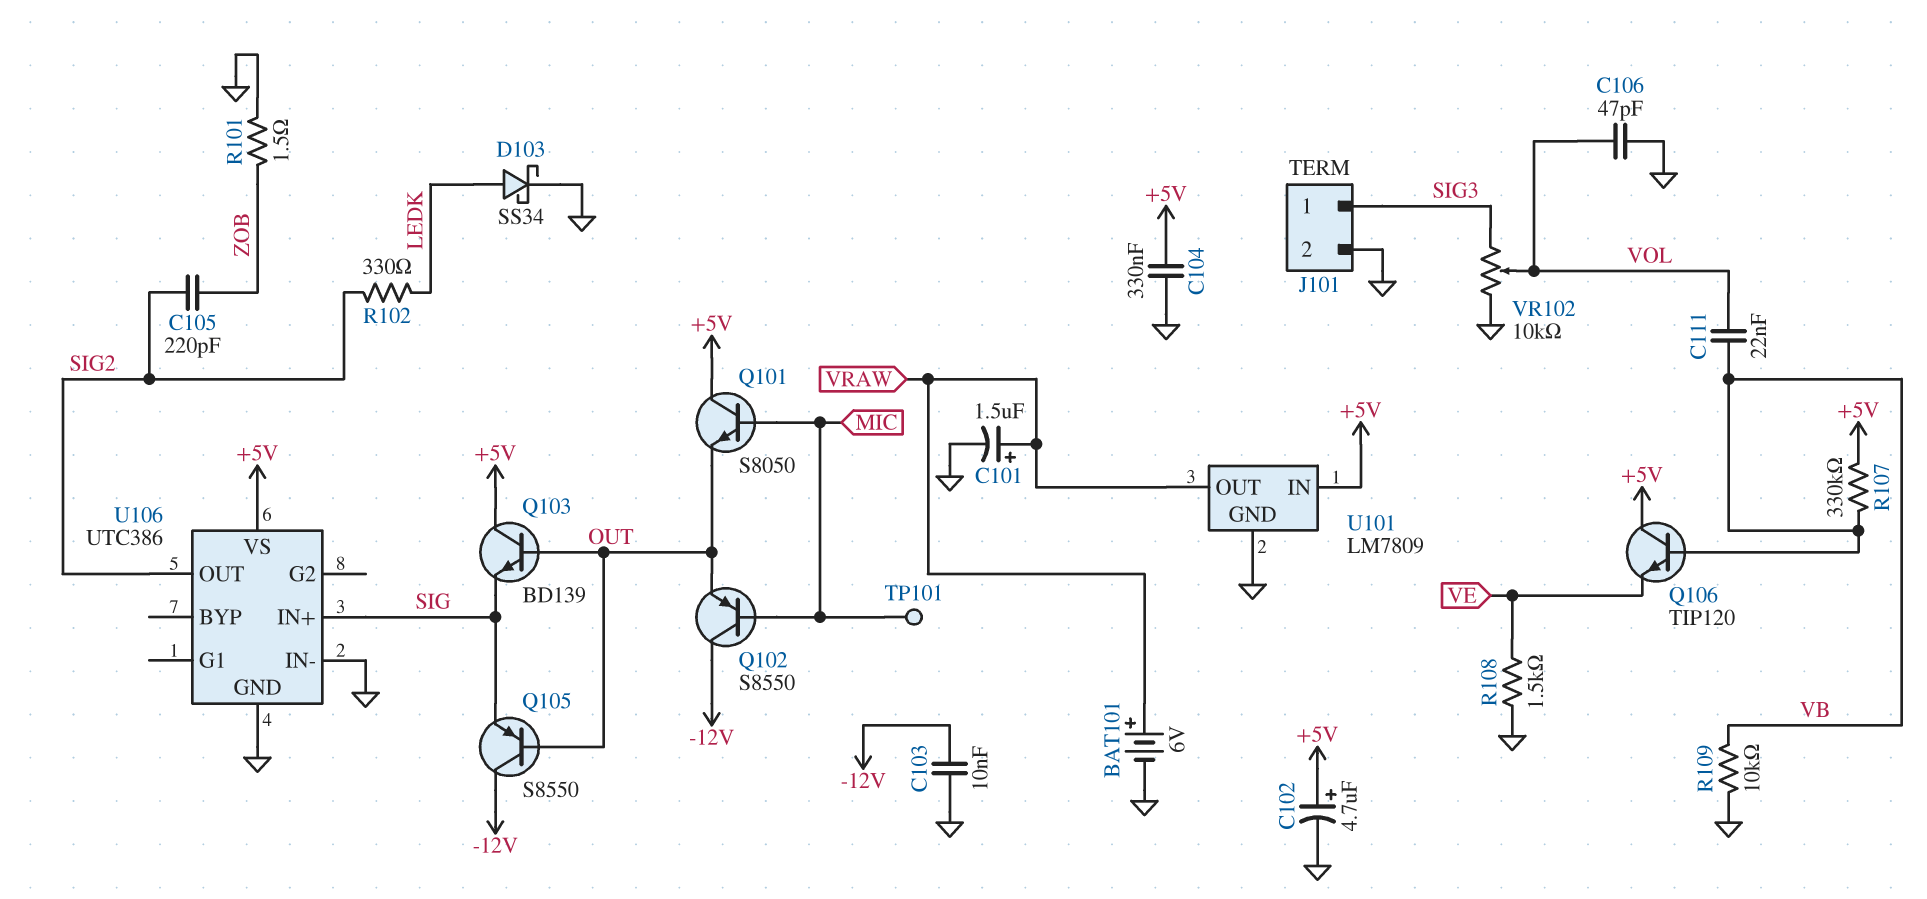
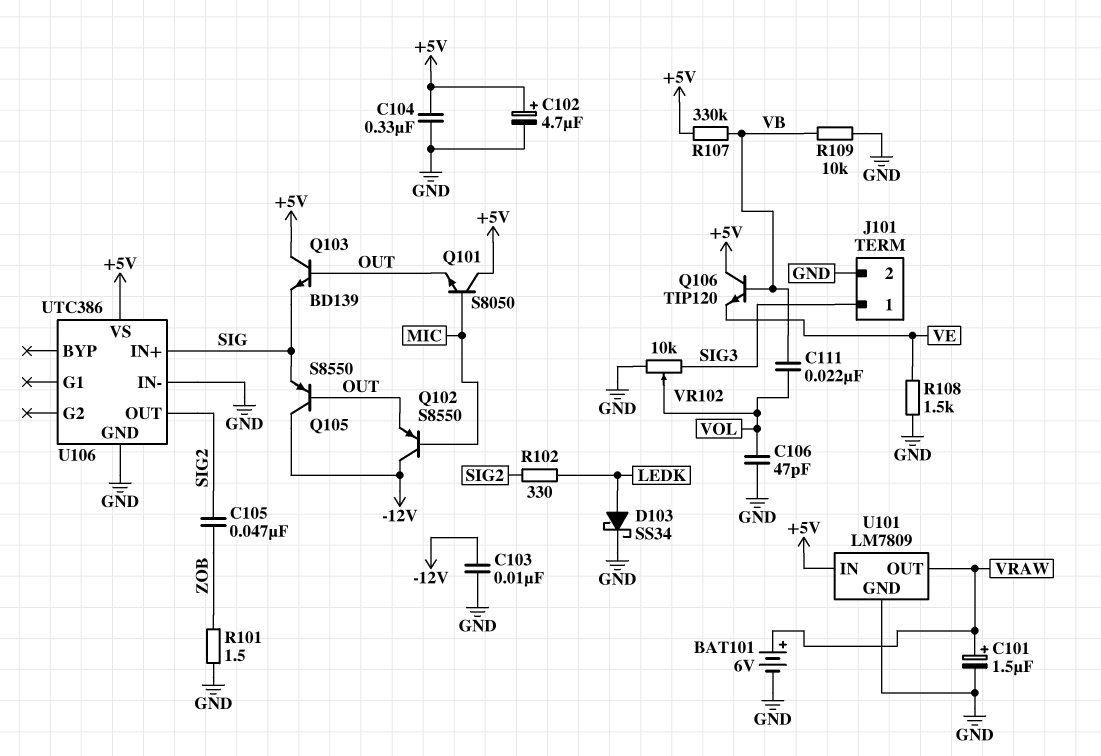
C105: 220pF (SIG2, ZOB) -> 47nF (SIG2, ZOB)
TP101: test point (MIC) -> none

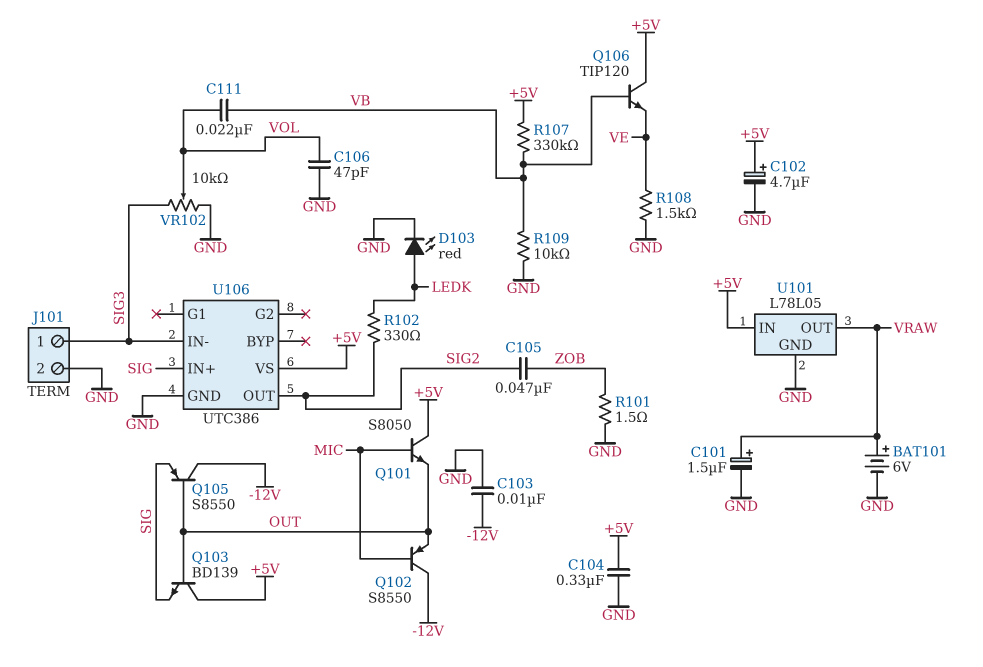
D103: schottky SS34 (A LEDK, K GND) -> LED red (A LEDK, K GND)
U101: LM7809 -> L78L05
U106 pin IN-: GND -> SIG3

